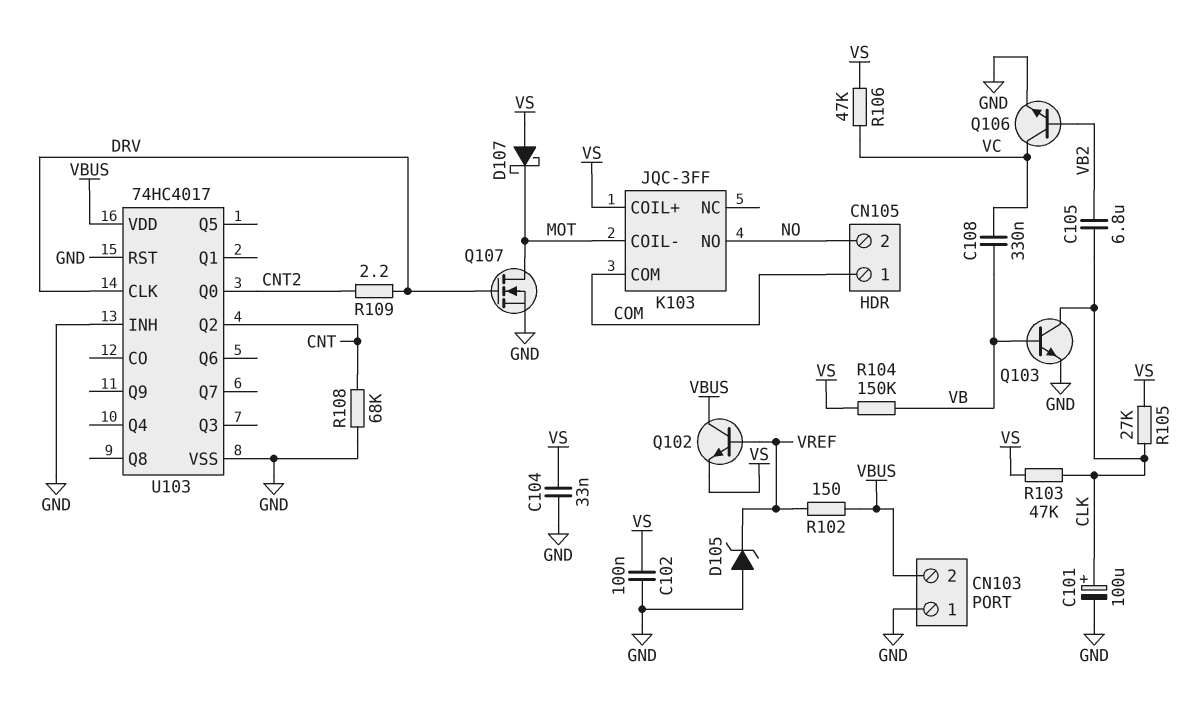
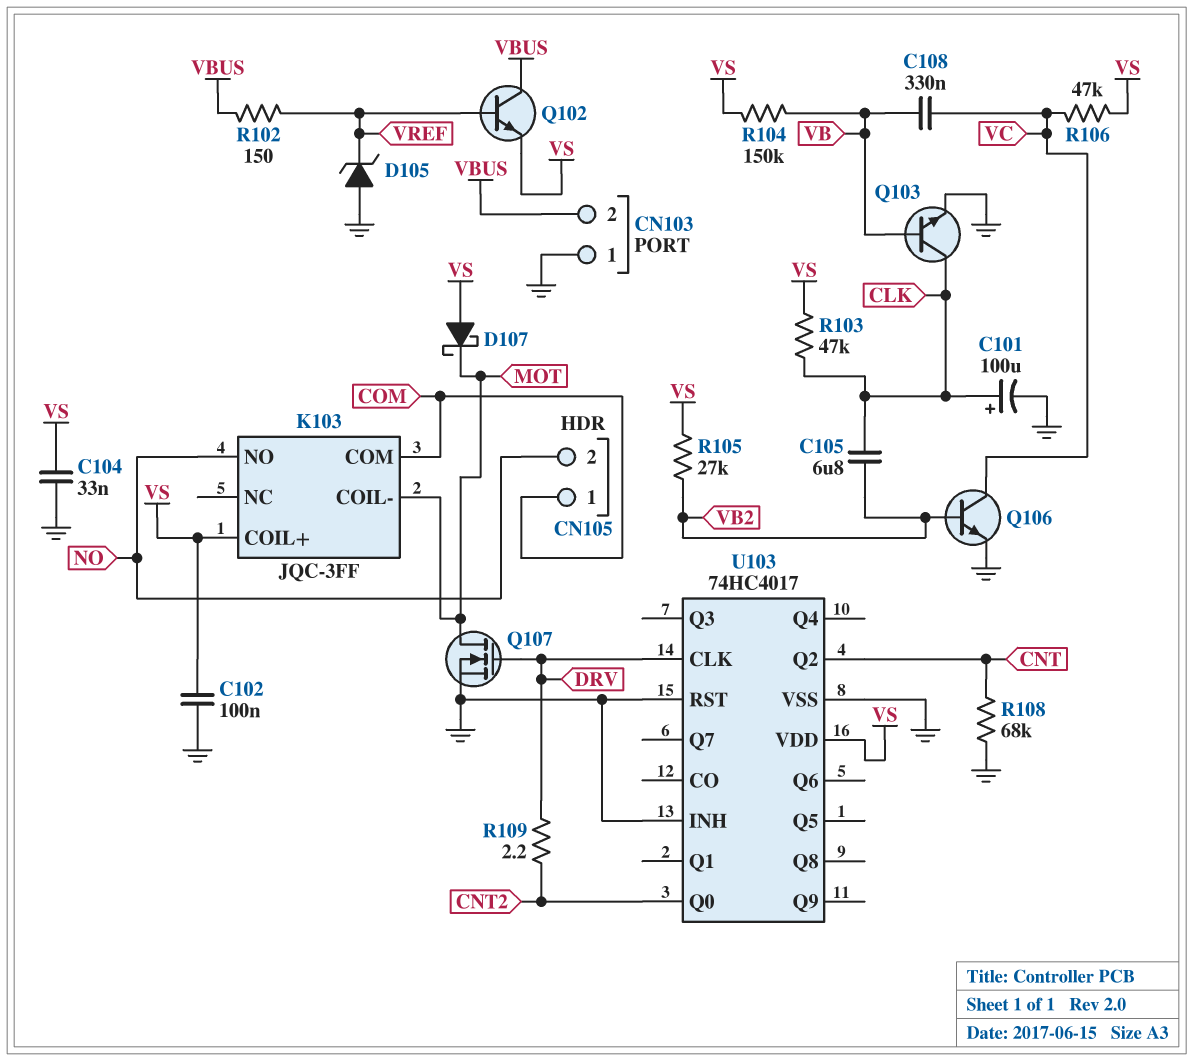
R105: 27k (CLK, VS) -> 27k (VB2, VS)
U103 pin VDD: VBUS -> VS

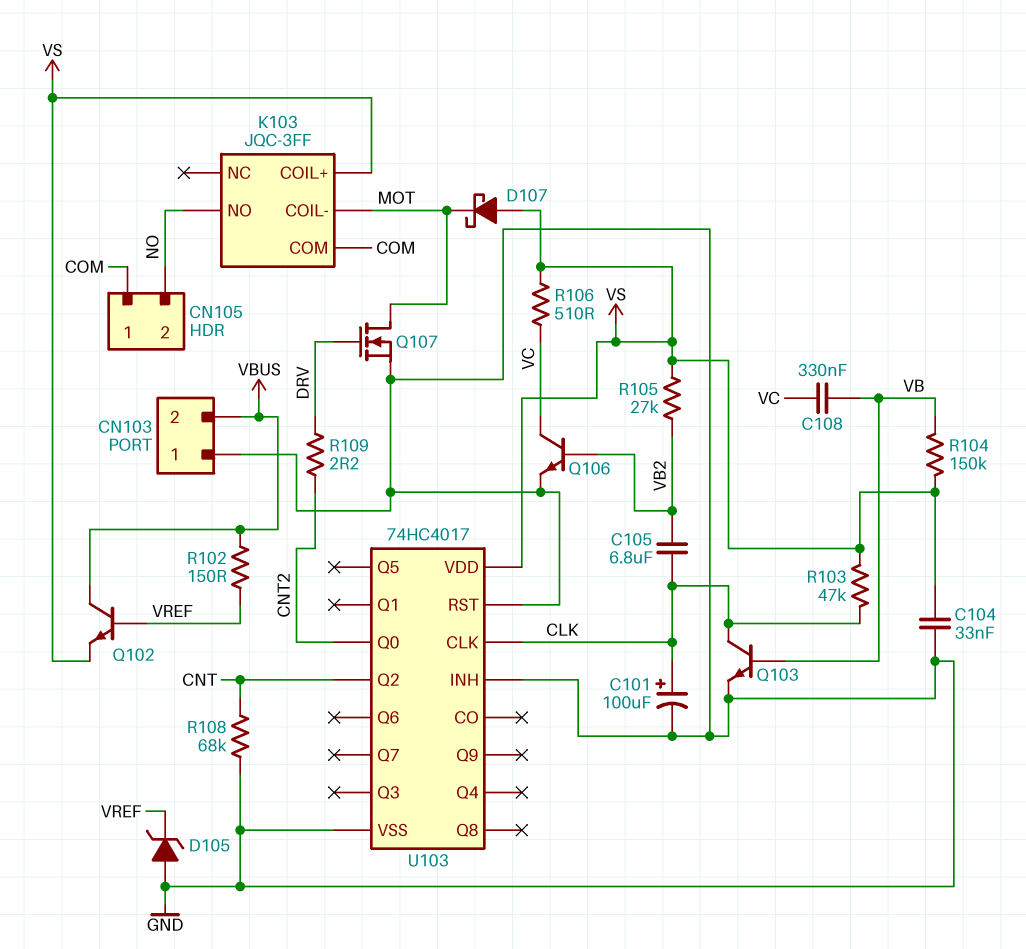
C102: 100nF (GND, VS) -> none
R106: 47k (VC, VS) -> 510 (VC, VS)
U103 pin CLK: DRV -> CLK

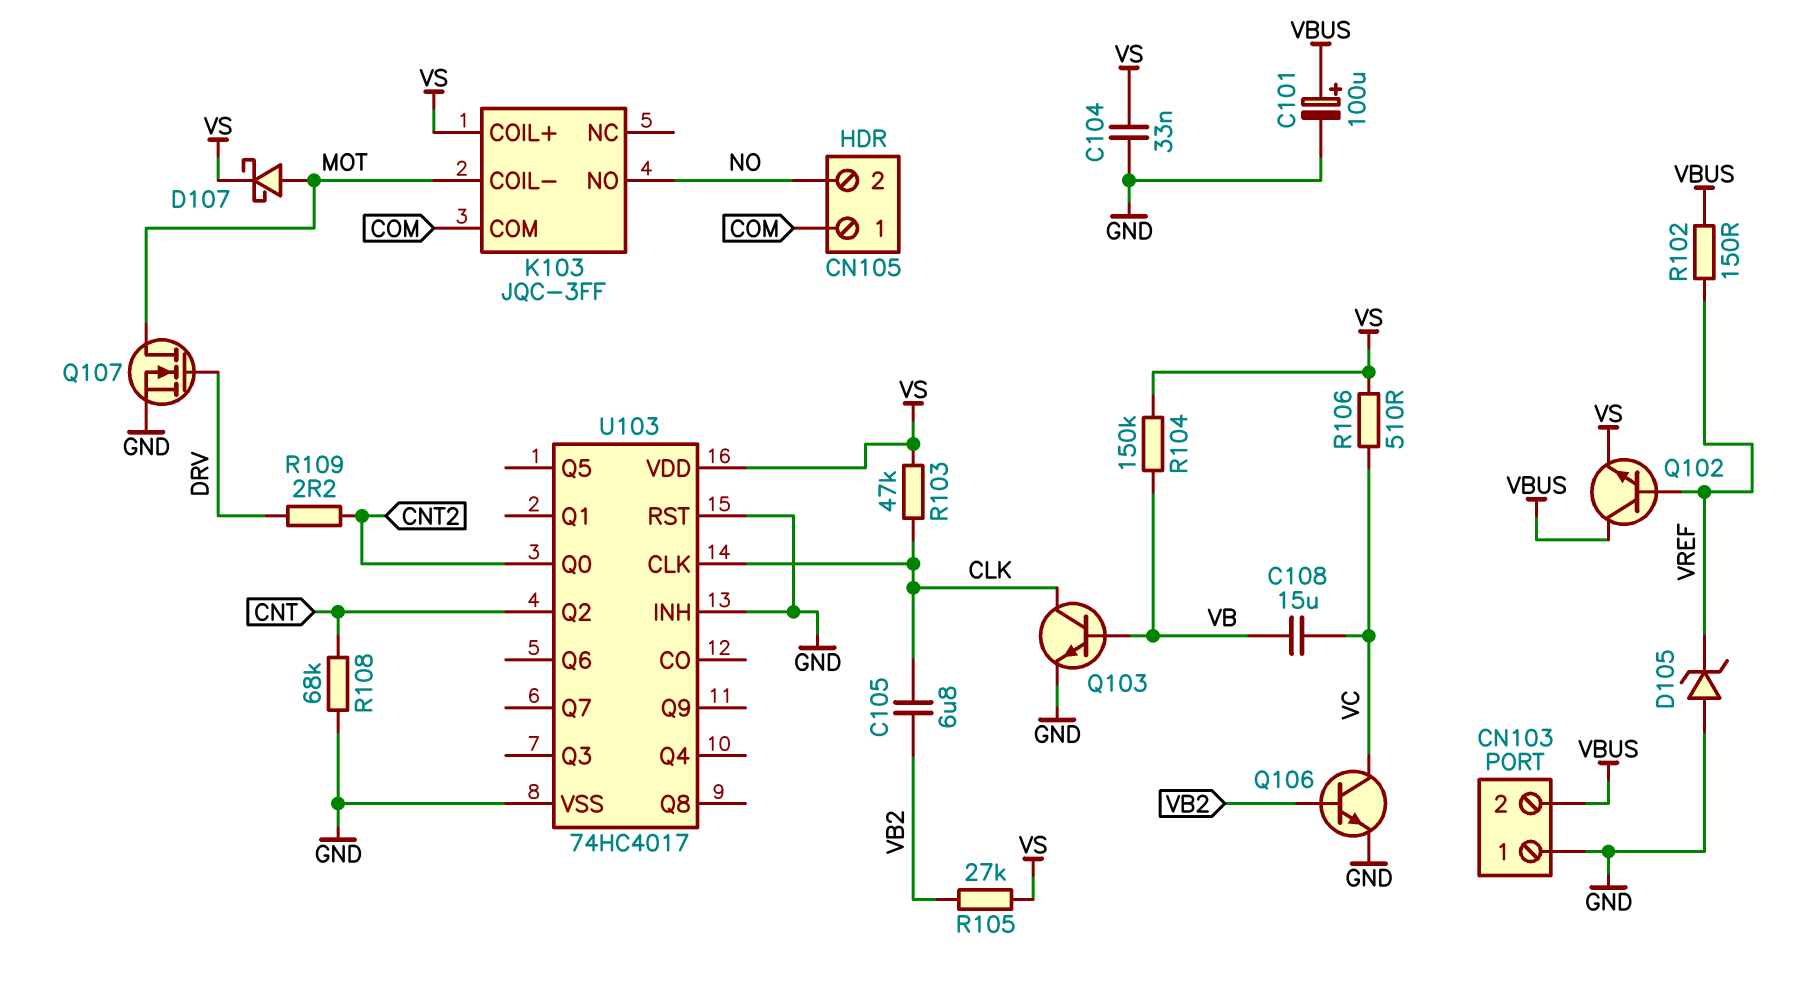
C101: 100uF (plus CLK, minus GND) -> 100uF (plus VBUS, minus GND)
C108: 330nF (VB, VC) -> 15uF (VB, VC)
D107: schottky (A VS, K MOT) -> schottky (A MOT, K VS)

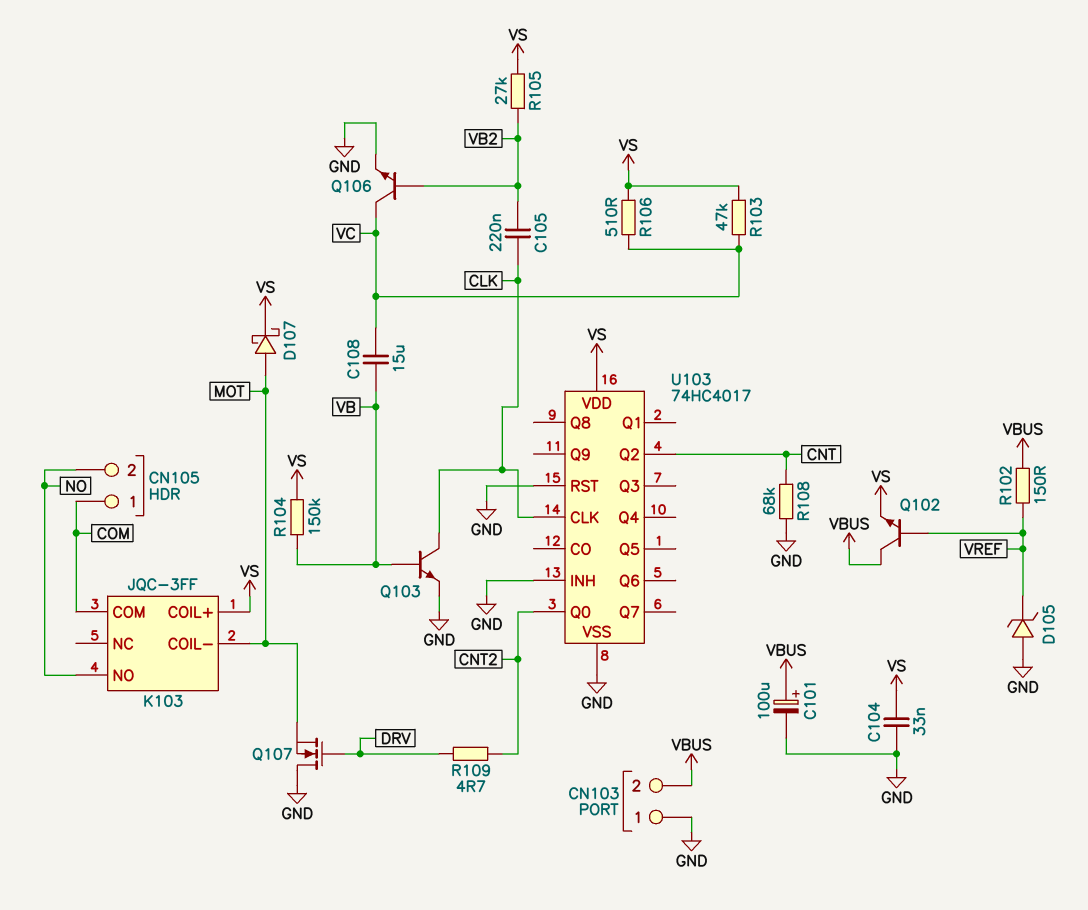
C105: 6.8uF (CLK, VB2) -> 220nF (CLK, VB2)
Q107: NMOS (G DRV, D MOT, S GND) -> NMOS (G DRV, D GND, S MOT)
R103: 47k (CLK, VS) -> 47k (VC, VS)
R109: 2.2 (CNT2, DRV) -> 4.7 (CNT2, DRV)

